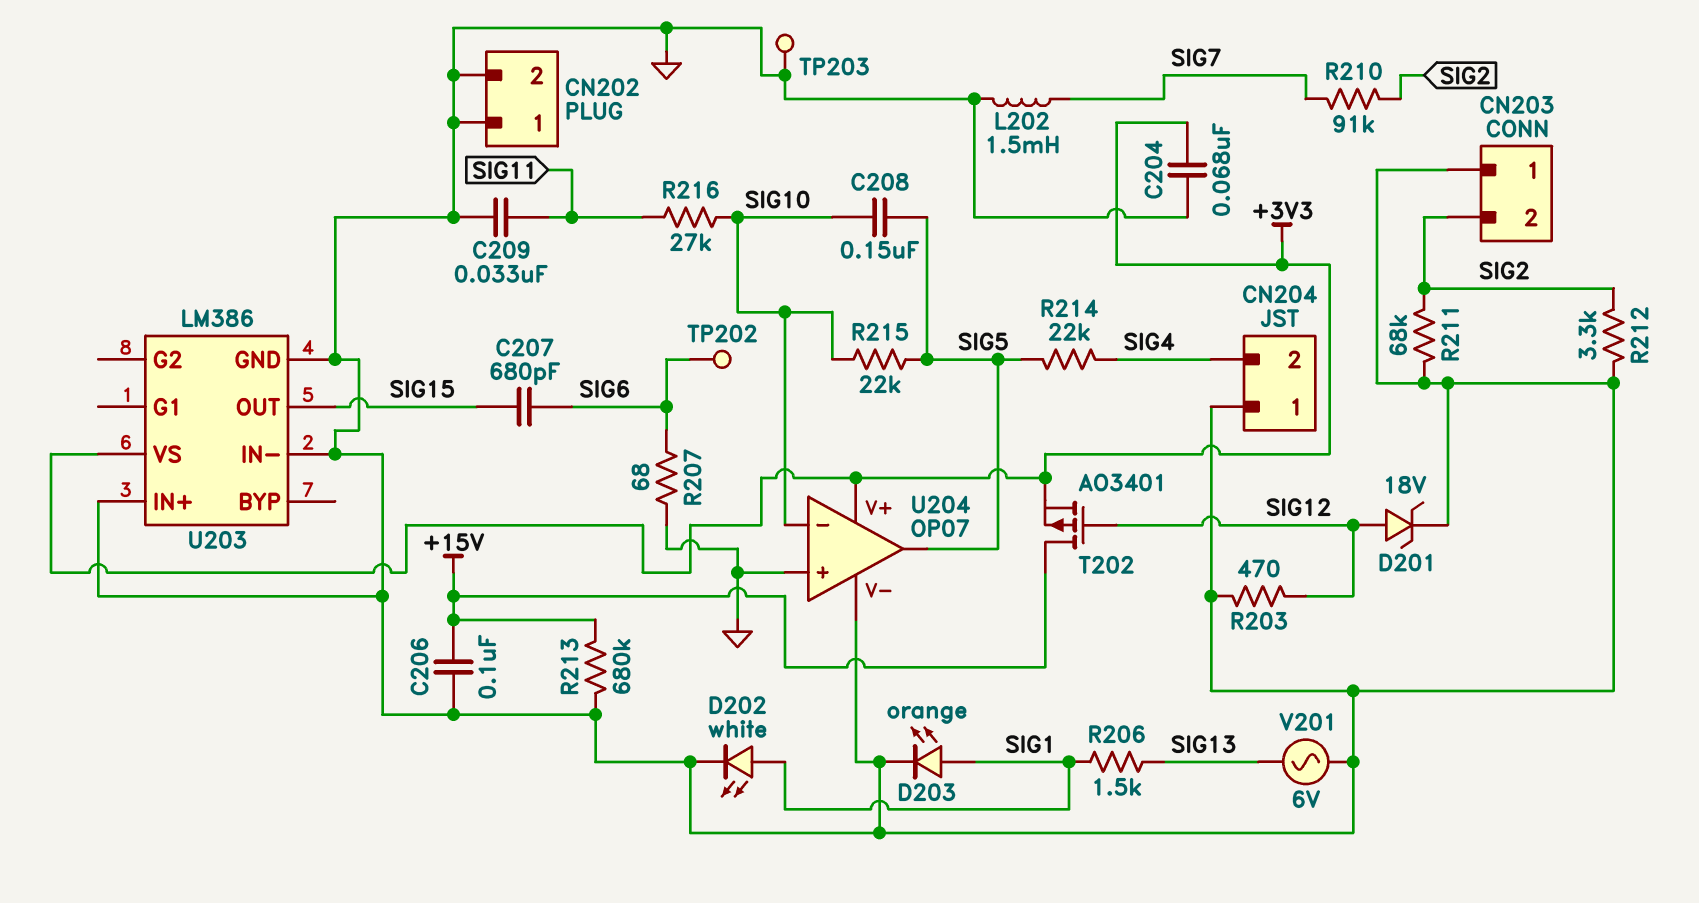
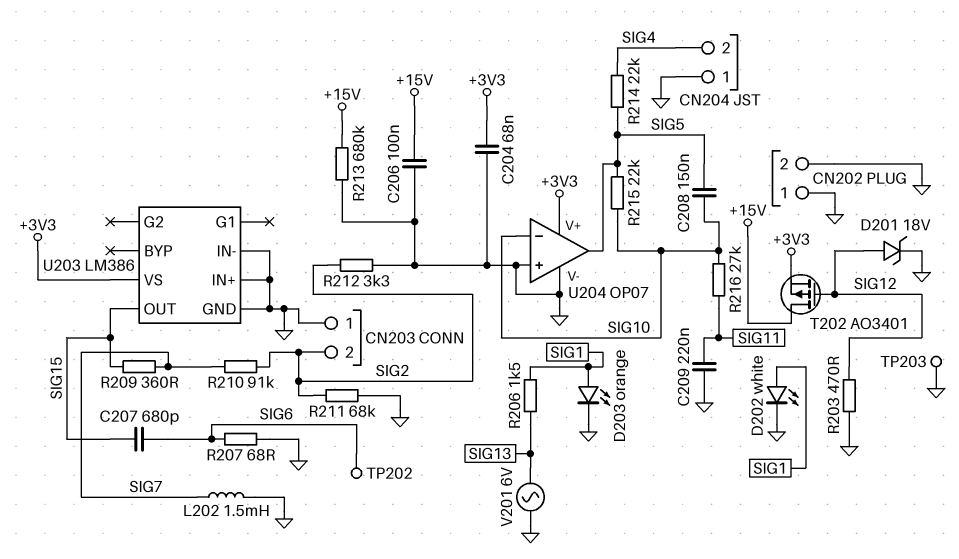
C209: 33nF (GND, SIG11) -> 220nF (GND, SIG11)
R209: none -> 360 (SIG7, SIG15)

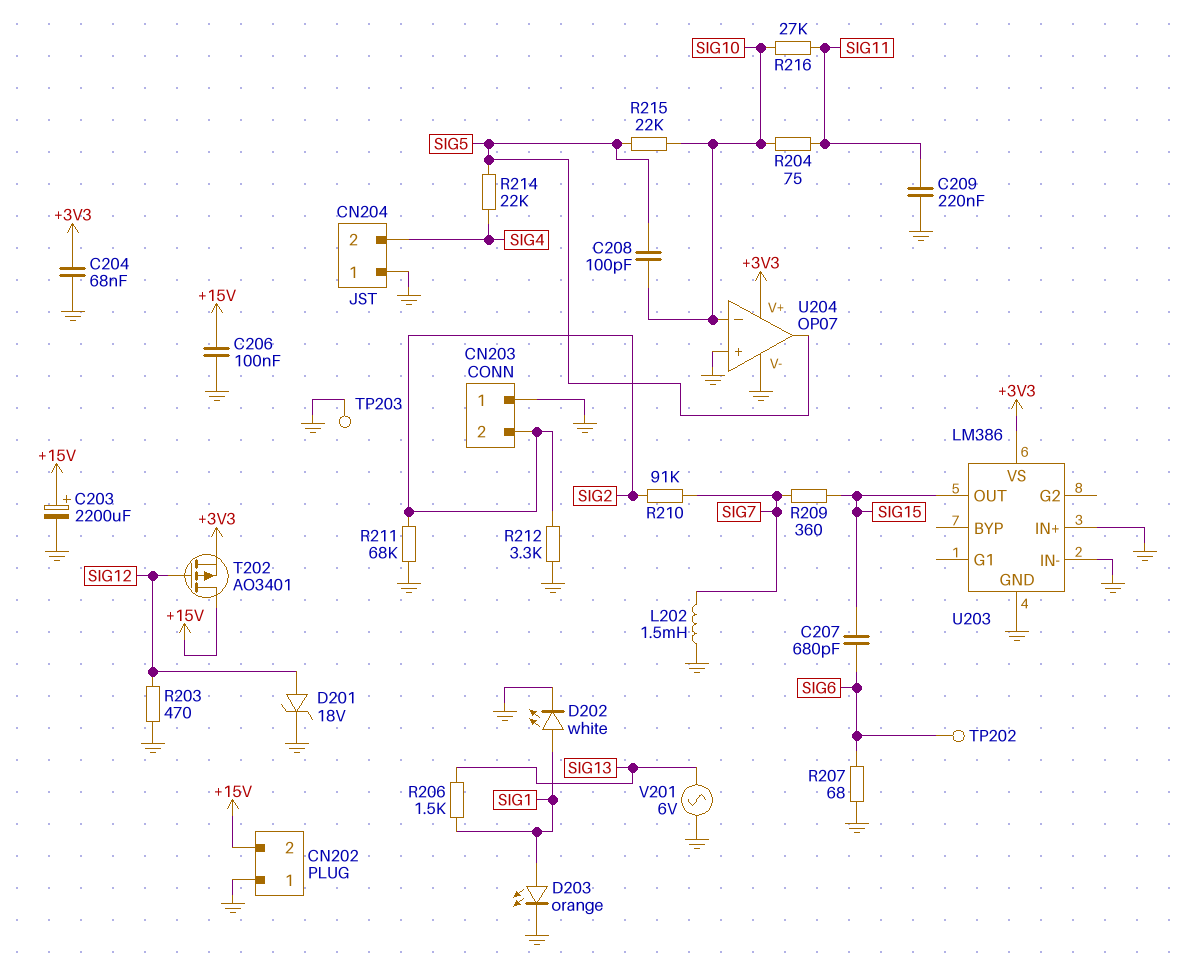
C203: none -> 2200uF (plus +15V, minus GND)
C208: 150nF (SIG5, SIG10) -> 100pF (SIG5, SIG10)
CN202 pin 2: GND -> +15V
R204: none -> 75 (SIG10, SIG11)
R213: 680k (+15V, GND) -> none

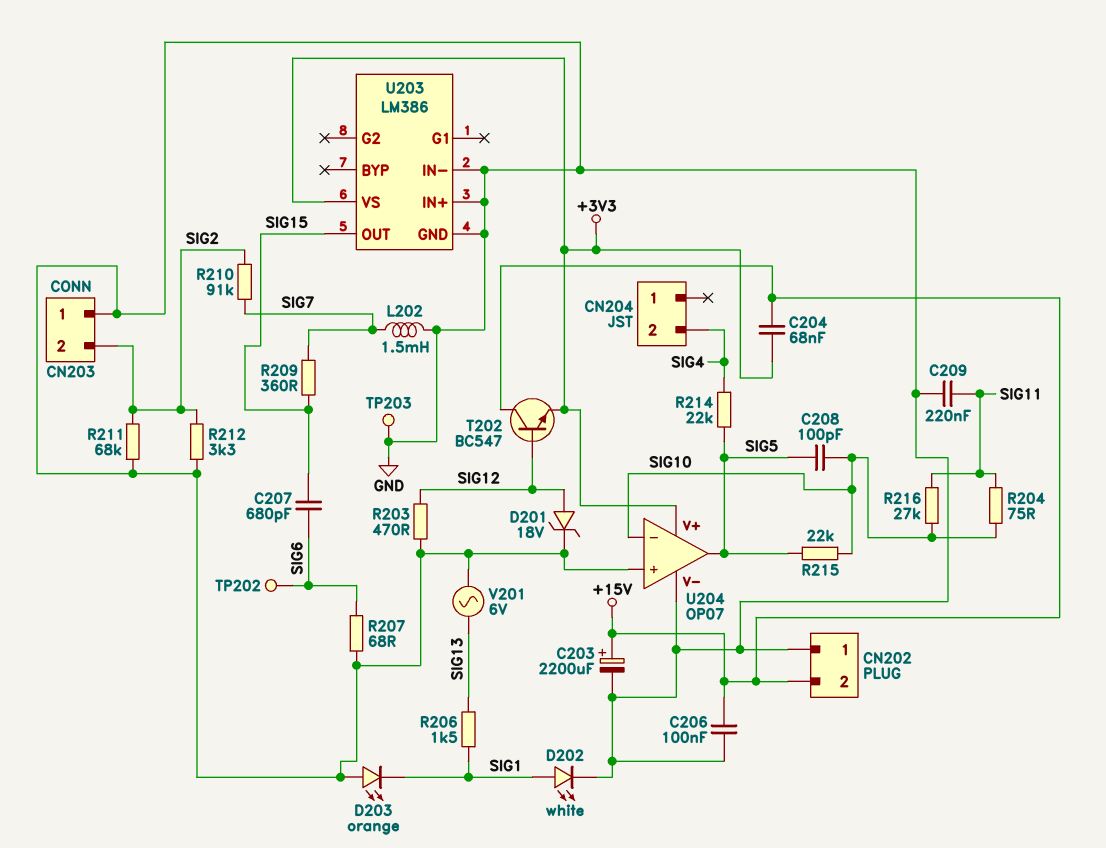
C204: 68nF (+3V3, GND) -> 68nF (+3V3, +15V)
CN204 pin 1: GND -> none
D203: LED orange (A SIG1, K GND) -> LED orange (A GND, K SIG1)
T202: PMOS AO3401 (G SIG12, D +15V, S +3V3) -> NPN BC547 (B SIG12, C +15V, E +3V3)

